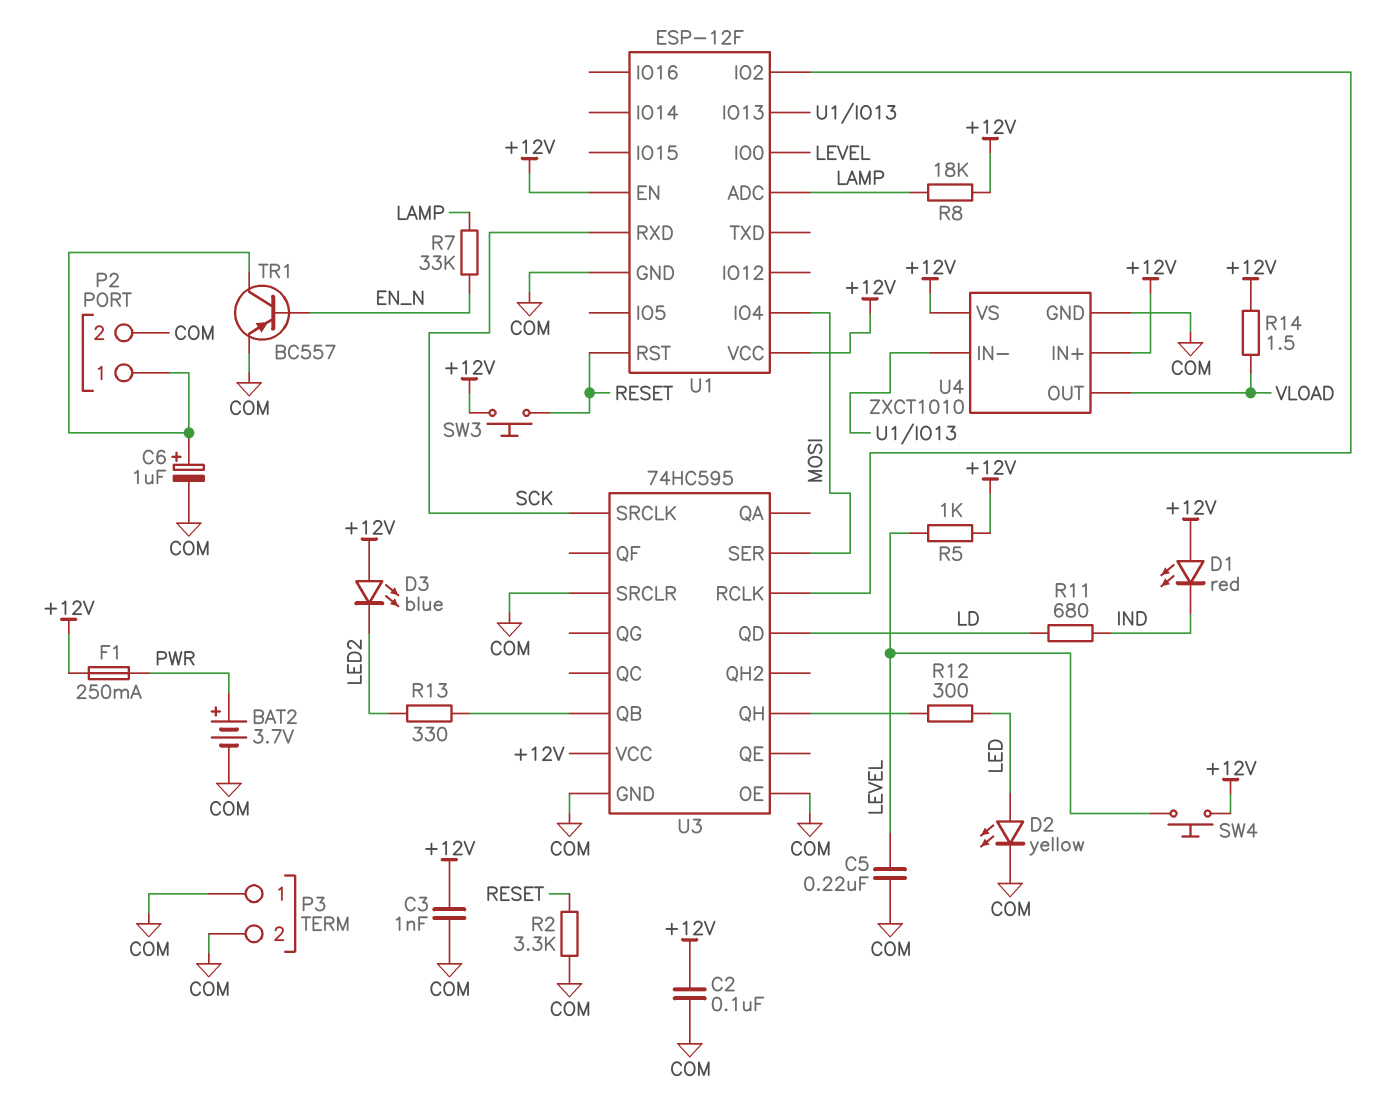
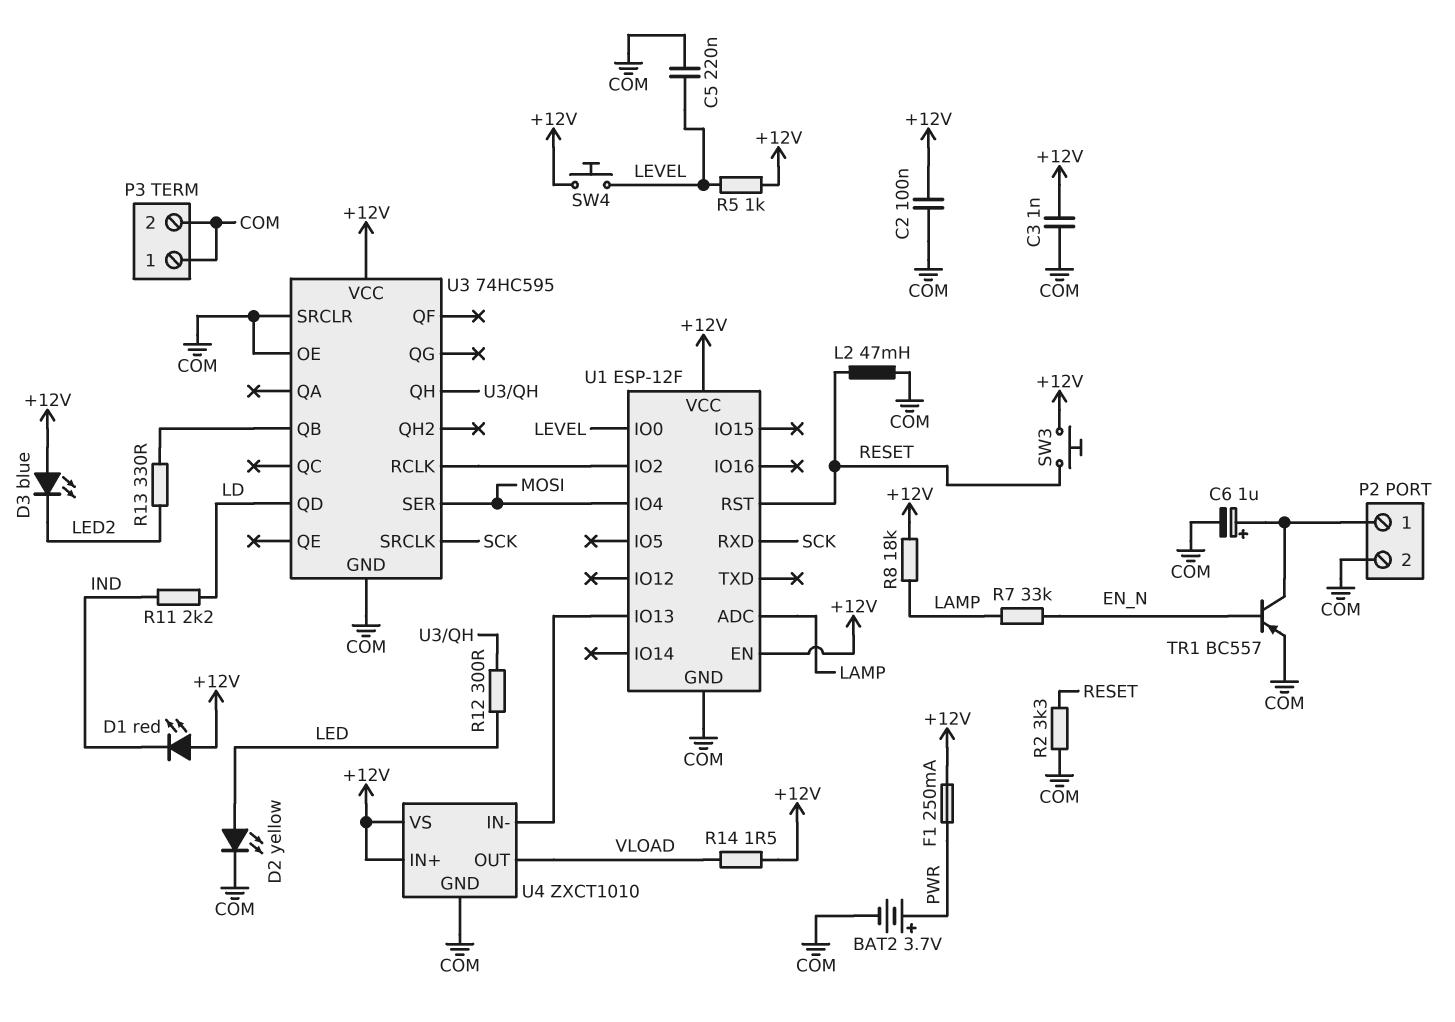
L2: none -> 47mH (COM, RESET)
R11: 680 (IND, LD) -> 2.2k (IND, LD)

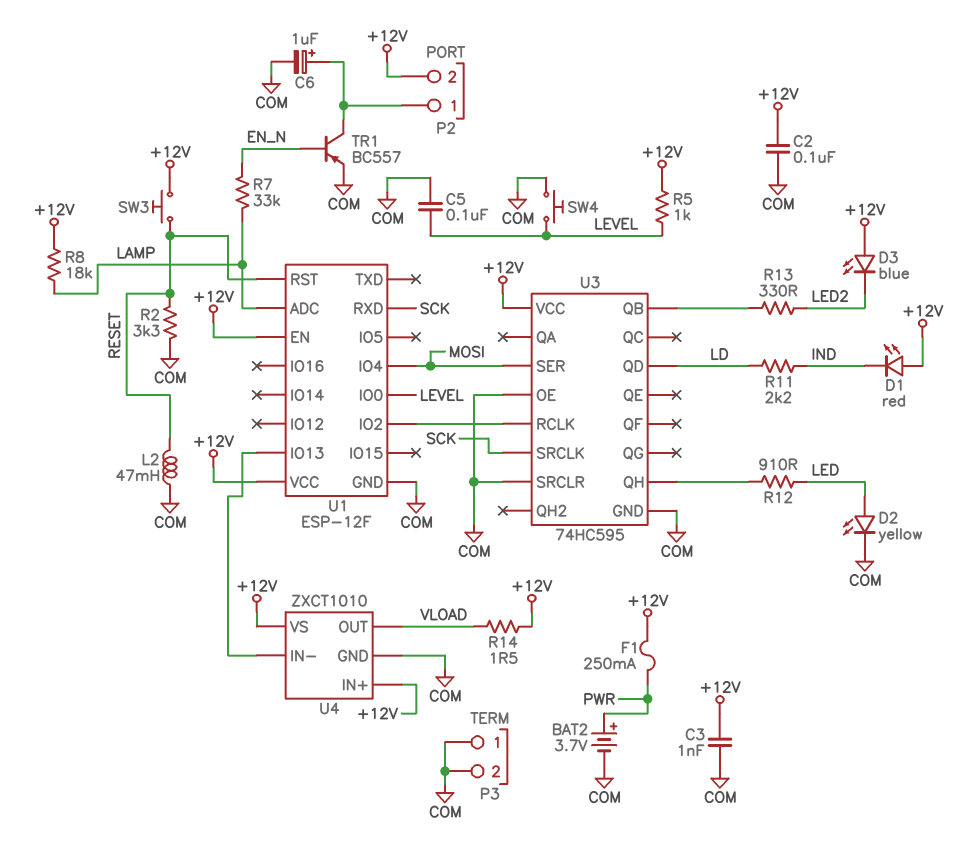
C5: 220nF (COM, LEVEL) -> 100nF (COM, LEVEL)
P2 pin 2: COM -> +12V
R12: 300 (LED, U3/QH) -> 910 (LED, U3/QH)
SW4: button (+12V, LEVEL) -> button (COM, LEVEL)

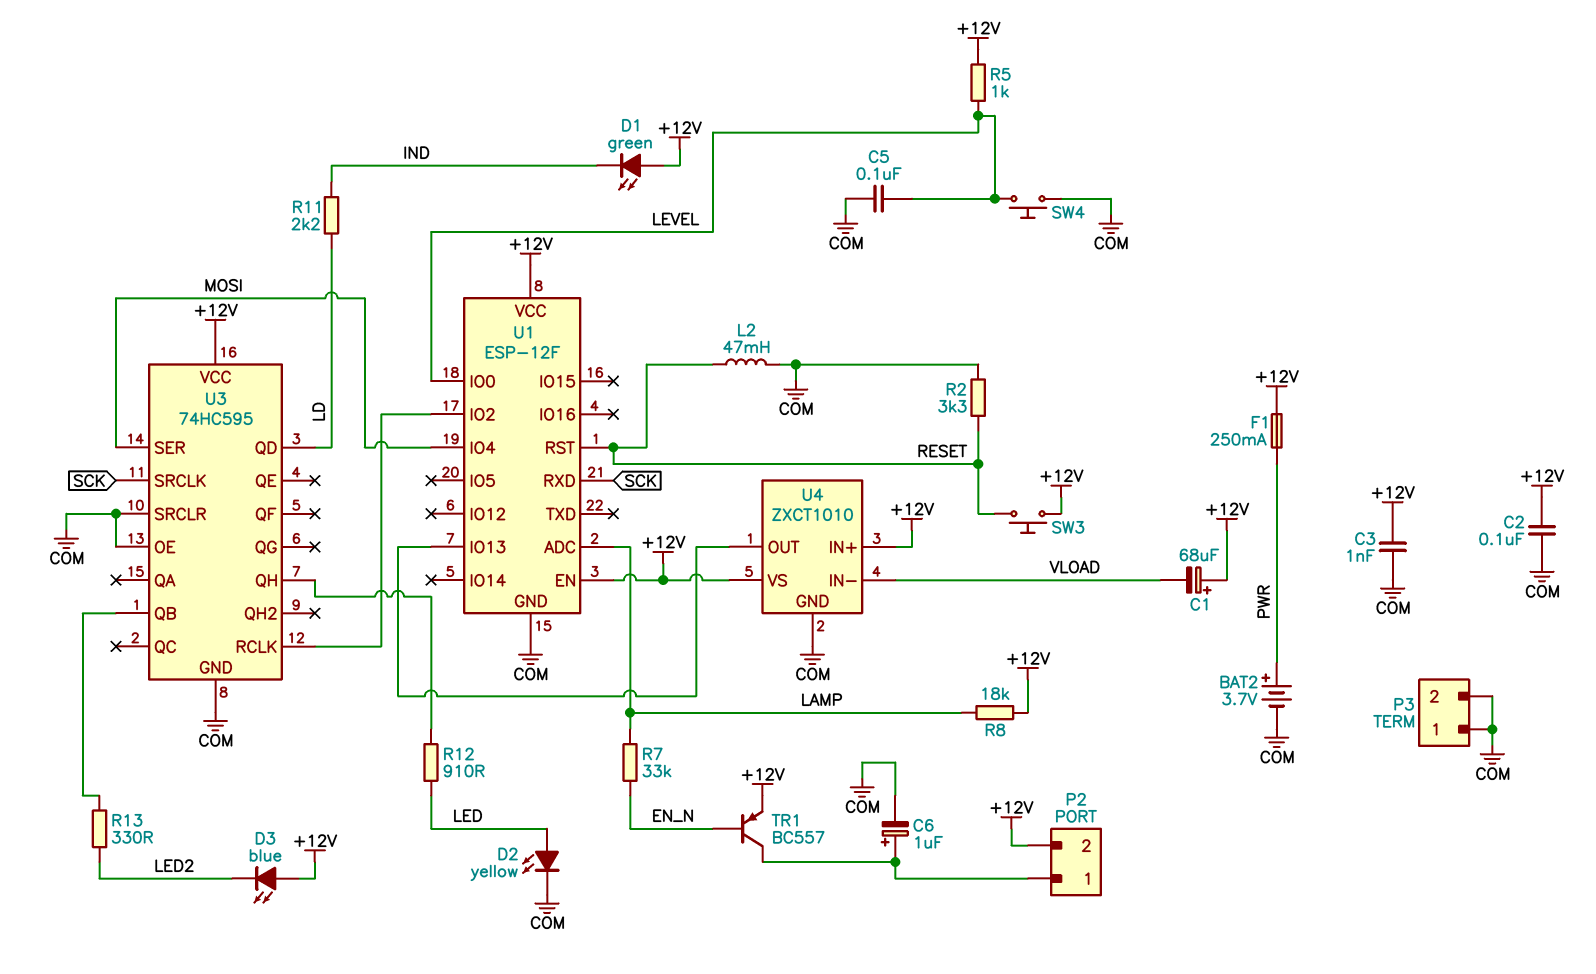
C1: none -> 68uF (plus +12V, minus VLOAD)
D1: LED red (A +12V, K IND) -> LED green (A +12V, K IND)
R14: 1.5 (+12V, VLOAD) -> none
TR1: PNP BC557 (B EN_N, C P2/1, E COM) -> PNP BC557 (B EN_N, C P2/1, E +12V)
U4 pin IN-: U1/IO13 -> VLOAD
U4 pin OUT: VLOAD -> U1/IO13

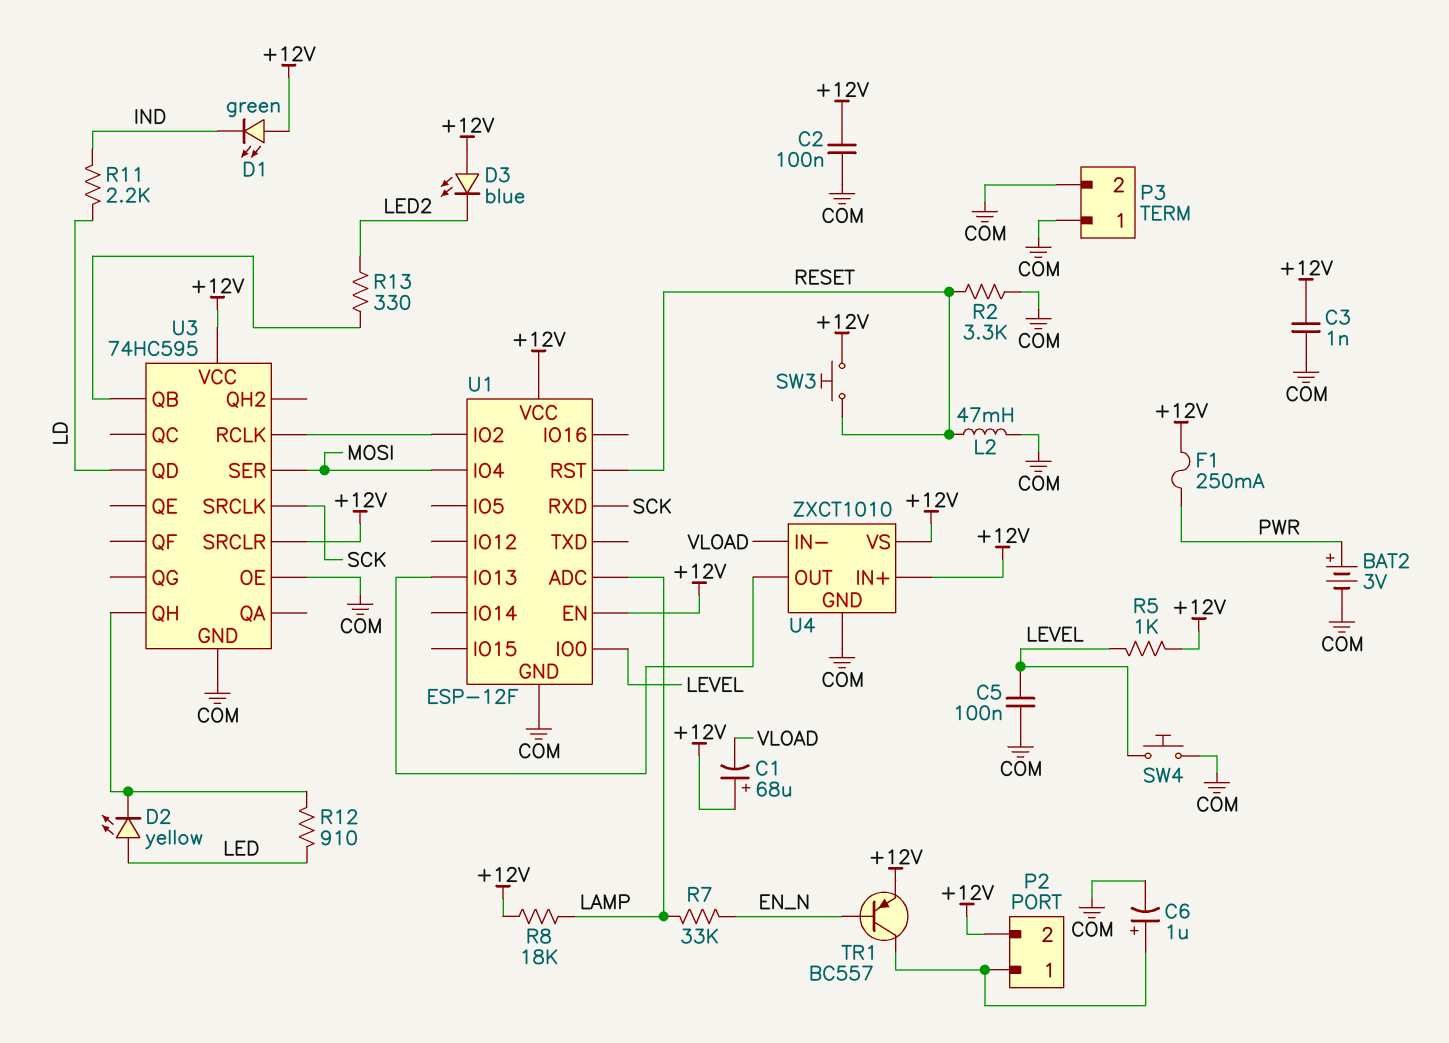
BAT2: 3.7V (plus PWR, minus COM) -> 3V (plus PWR, minus COM)
D2: LED yellow (A LED, K COM) -> LED yellow (A LED, K U3/QH)
U3 pin SRCLR: COM -> +12V

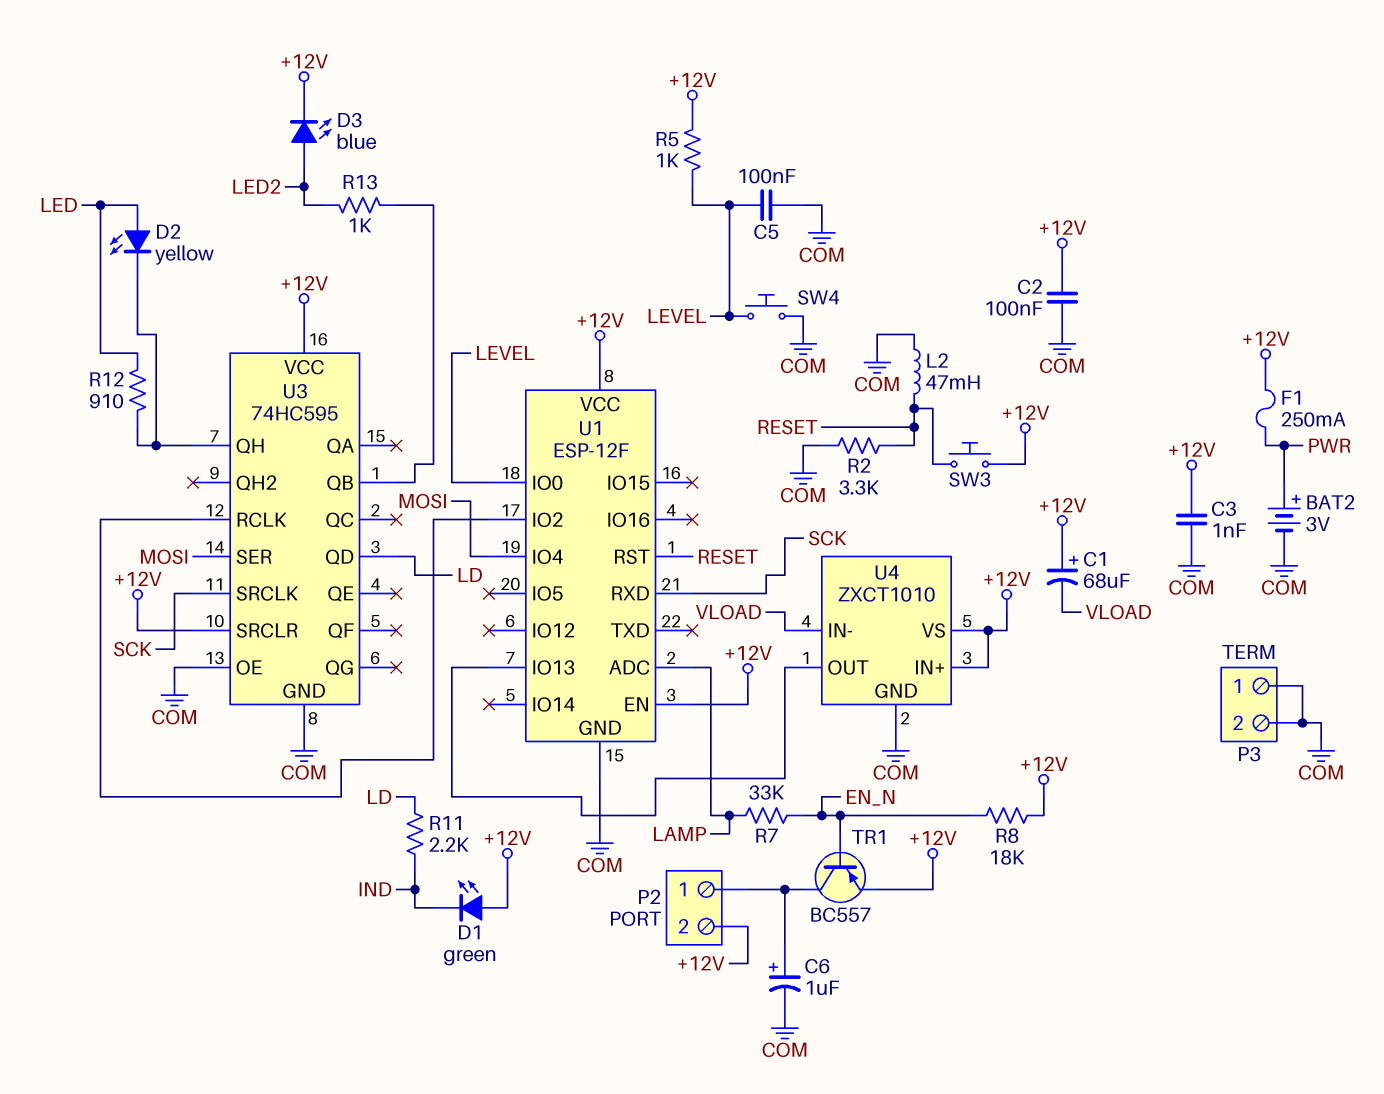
D3: LED blue (A +12V, K LED2) -> LED blue (A LED2, K +12V)
R8: 18k (+12V, LAMP) -> 18k (+12V, EN_N)
R13: 330 (LED2, U3/QB) -> 1k (LED2, U3/QB)

